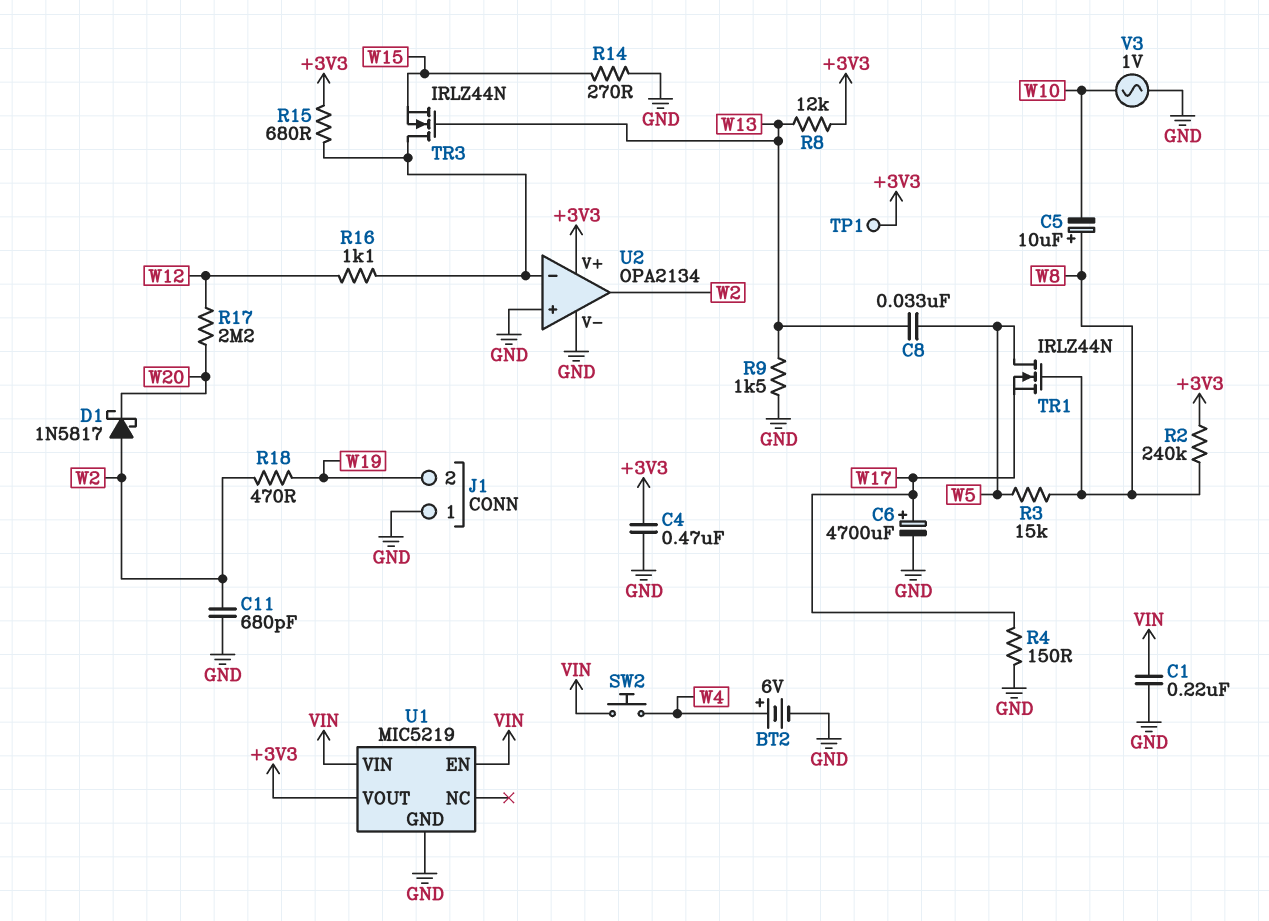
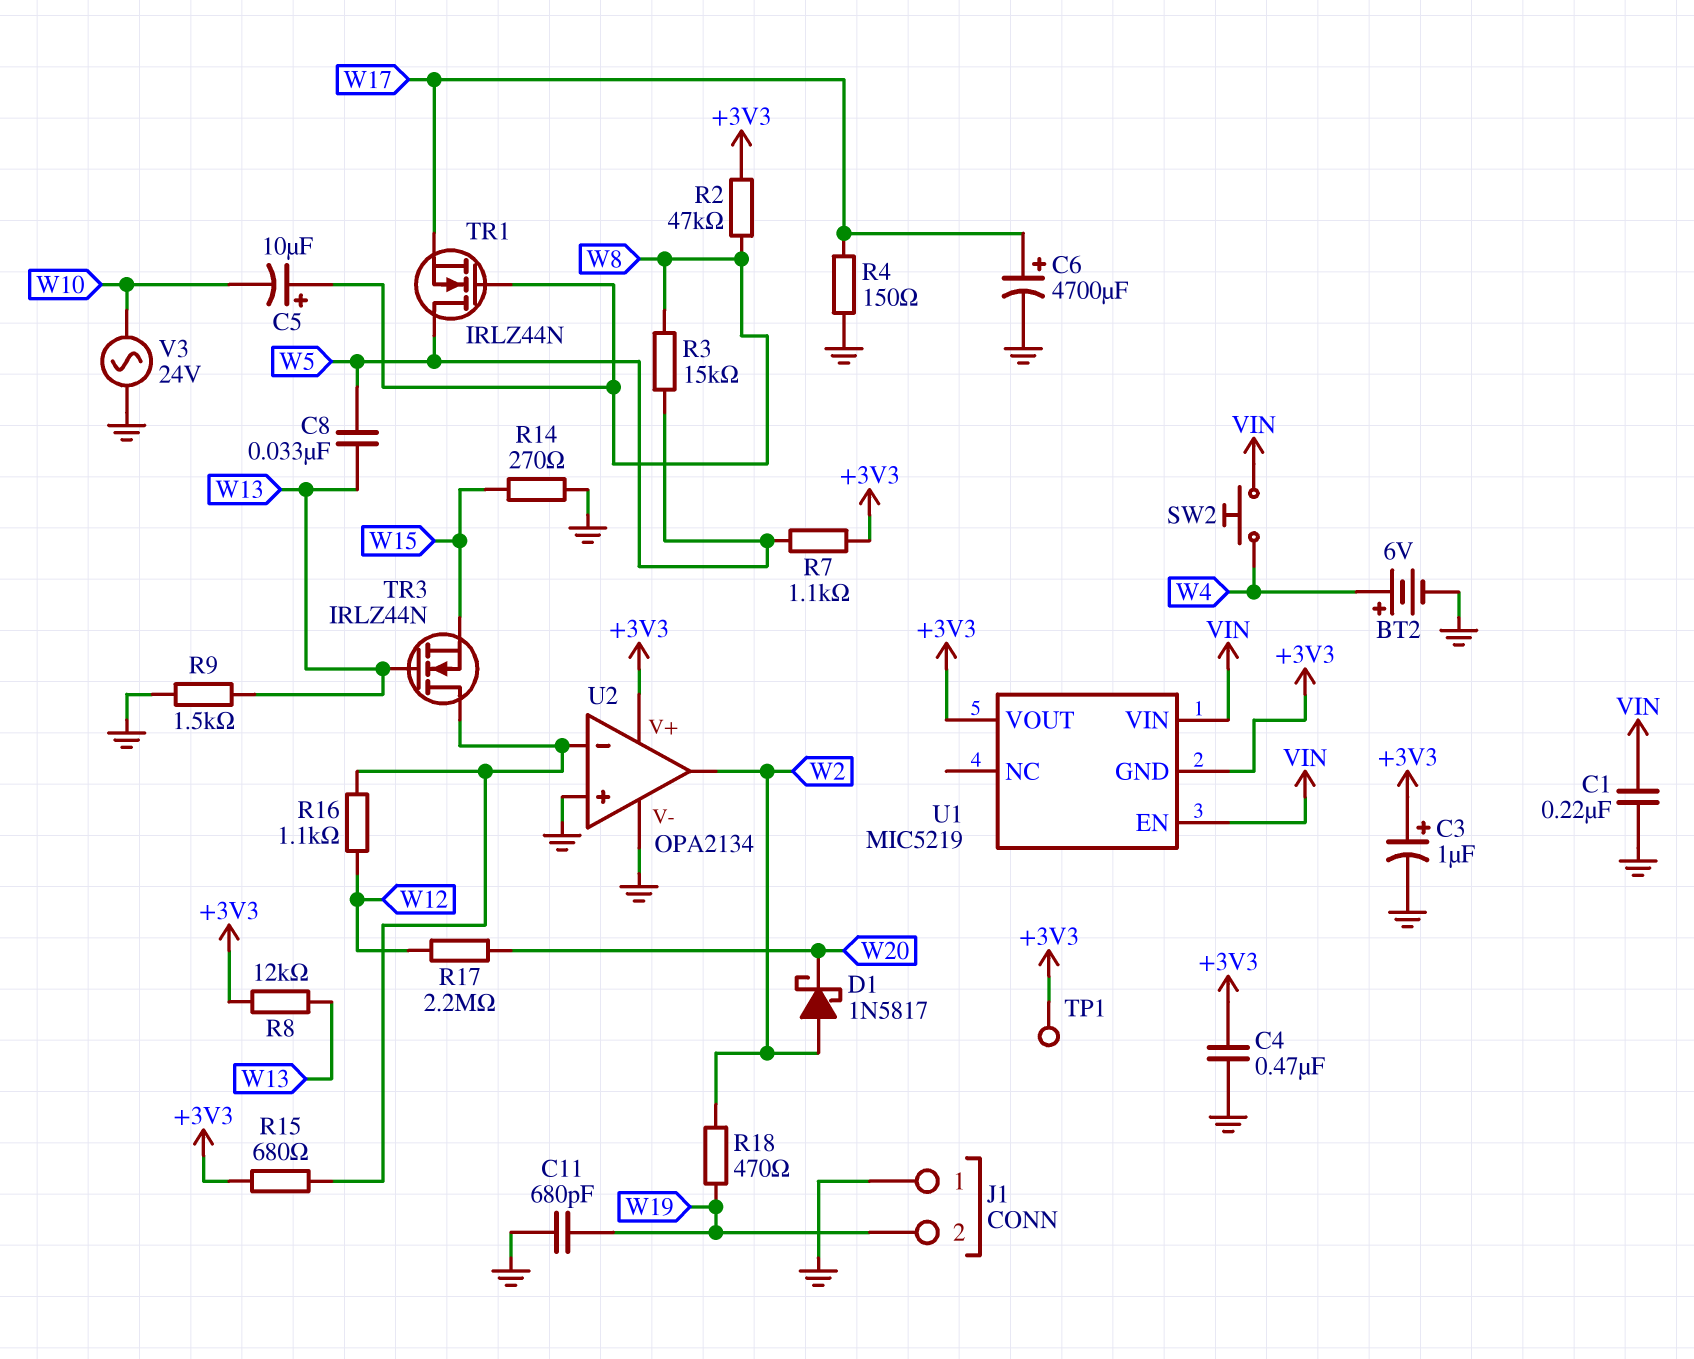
C3: none -> 1uF (plus +3V3, minus GND)
C11: 680pF (GND, W2) -> 680pF (GND, W19)
R2: 240k (+3V3, W8) -> 47k (+3V3, W8)
R7: none -> 1.1k (+3V3, W5)
U1 pin GND: GND -> +3V3
V3: AC 1V (GND, W10) -> AC 24V (GND, W10)

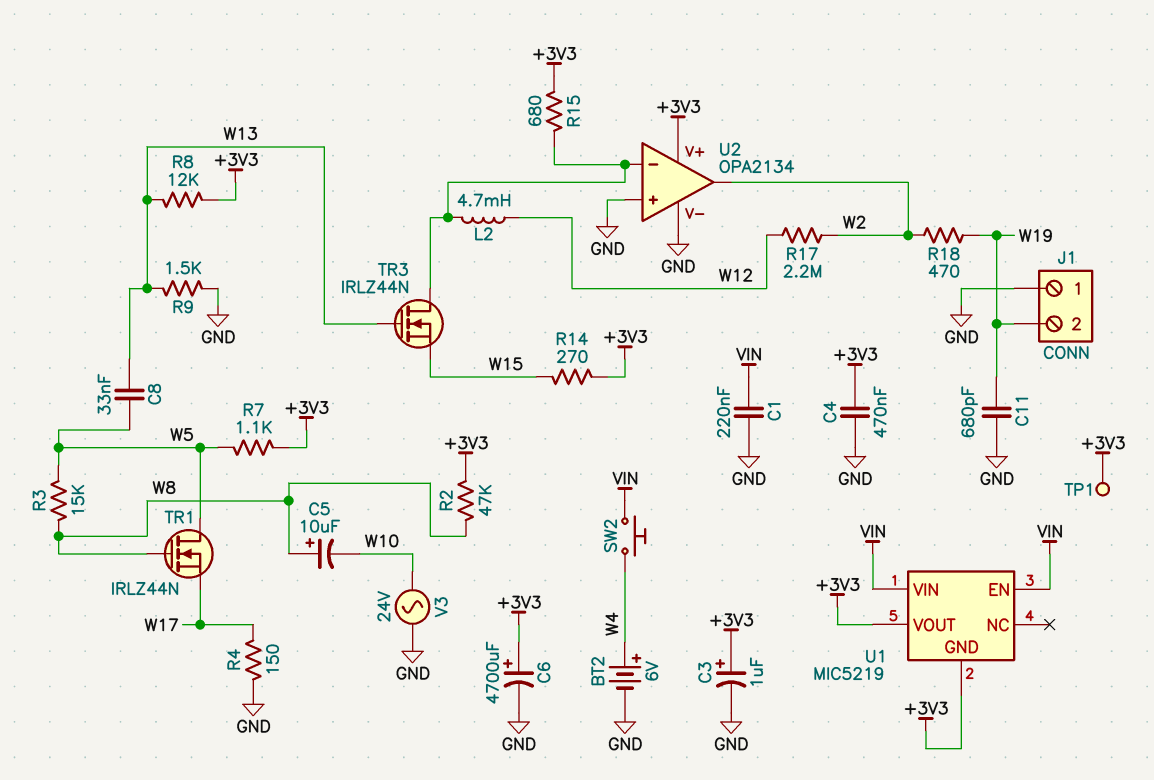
C6: 4700uF (plus W17, minus GND) -> 4700uF (plus +3V3, minus GND)
D1: schottky 1N5817 (A W2, K W20) -> none
L2: none -> 4.7mH (U2/in-, W12)
R14: 270 (GND, W15) -> 270 (+3V3, W15)
R16: 1.1k (U2/in-, W12) -> none
R17: 2.2M (W12, W20) -> 2.2M (W2, W12)

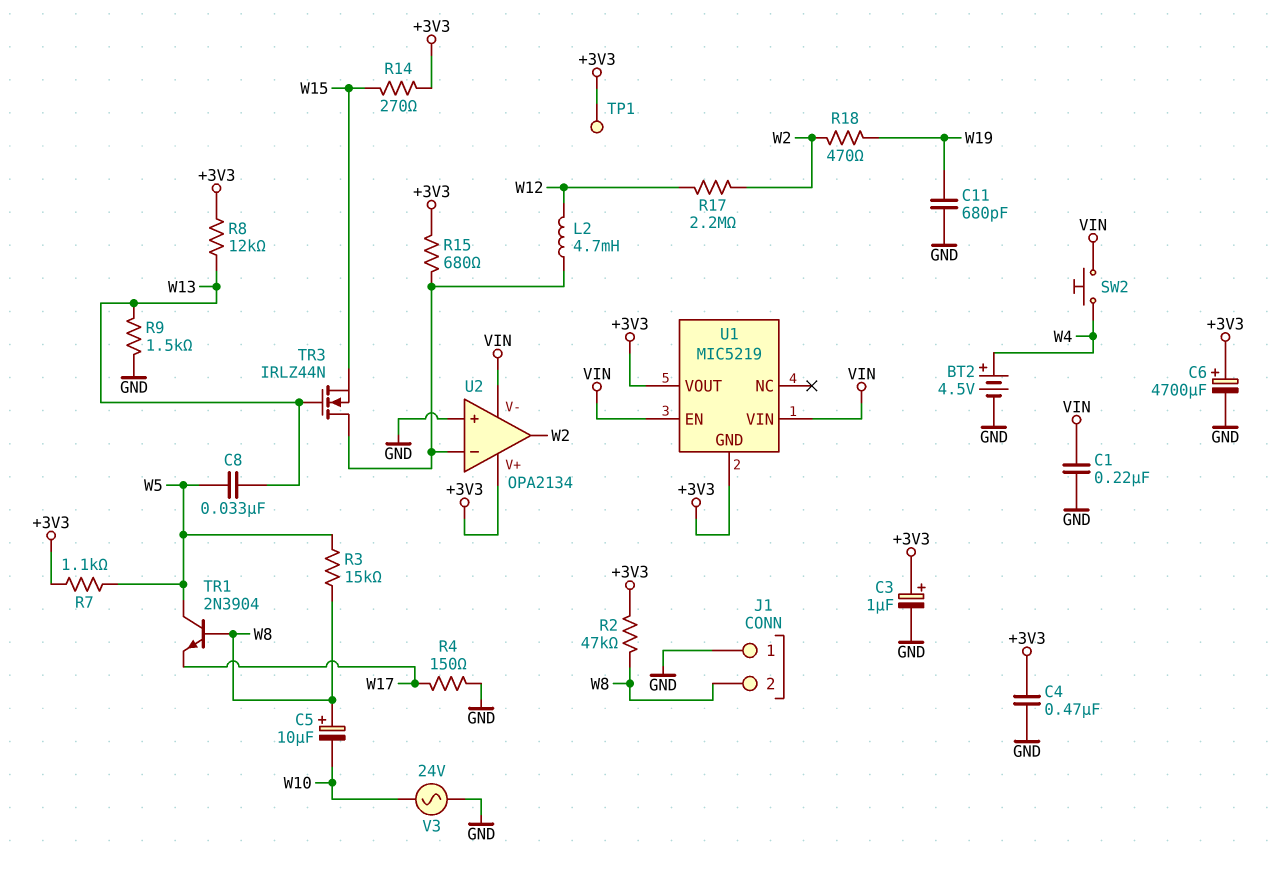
BT2: 6V (plus W4, minus GND) -> 4.5V (plus W4, minus GND)
J1 pin 2: W19 -> W8
TR1: NMOS IRLZ44N (G W8, D W5, S W17) -> NPN 2N3904 (B W8, C W5, E W17)
U2 pin V-: GND -> VIN

